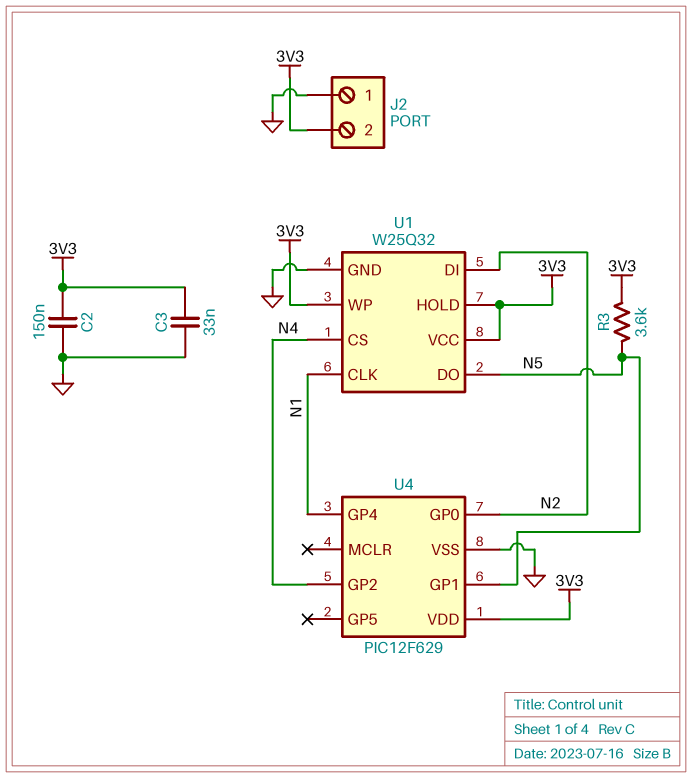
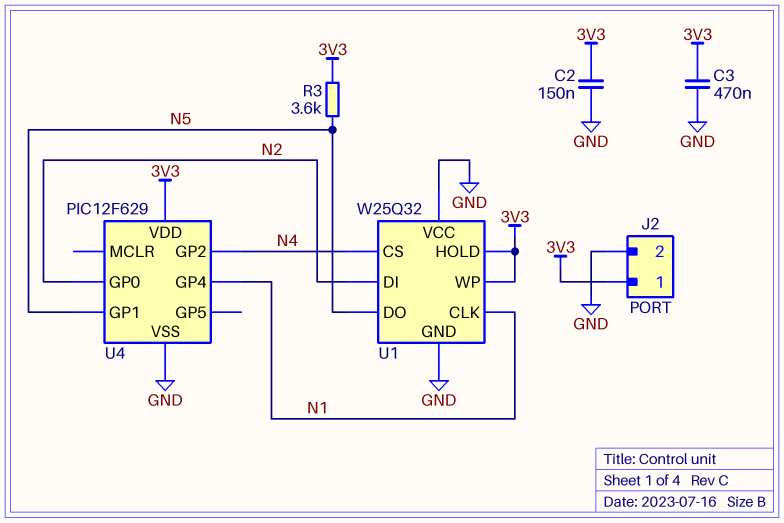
C3: 33nF (3V3, GND) -> 470nF (3V3, GND)
J2 pin 1: GND -> 3V3
J2 pin 2: 3V3 -> GND
U1 pin VCC: 3V3 -> GND

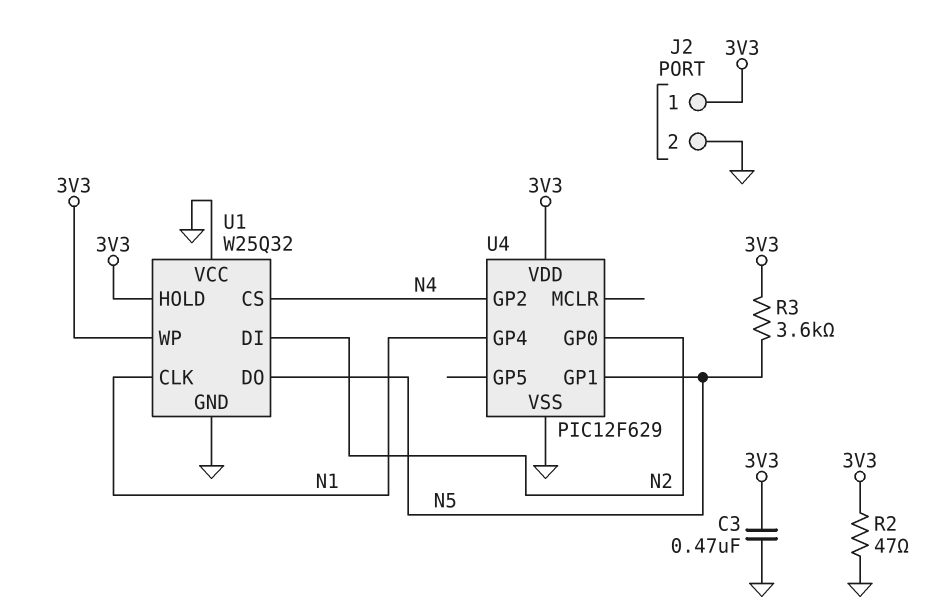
C2: 150nF (3V3, GND) -> none
R2: none -> 47 (3V3, GND)

